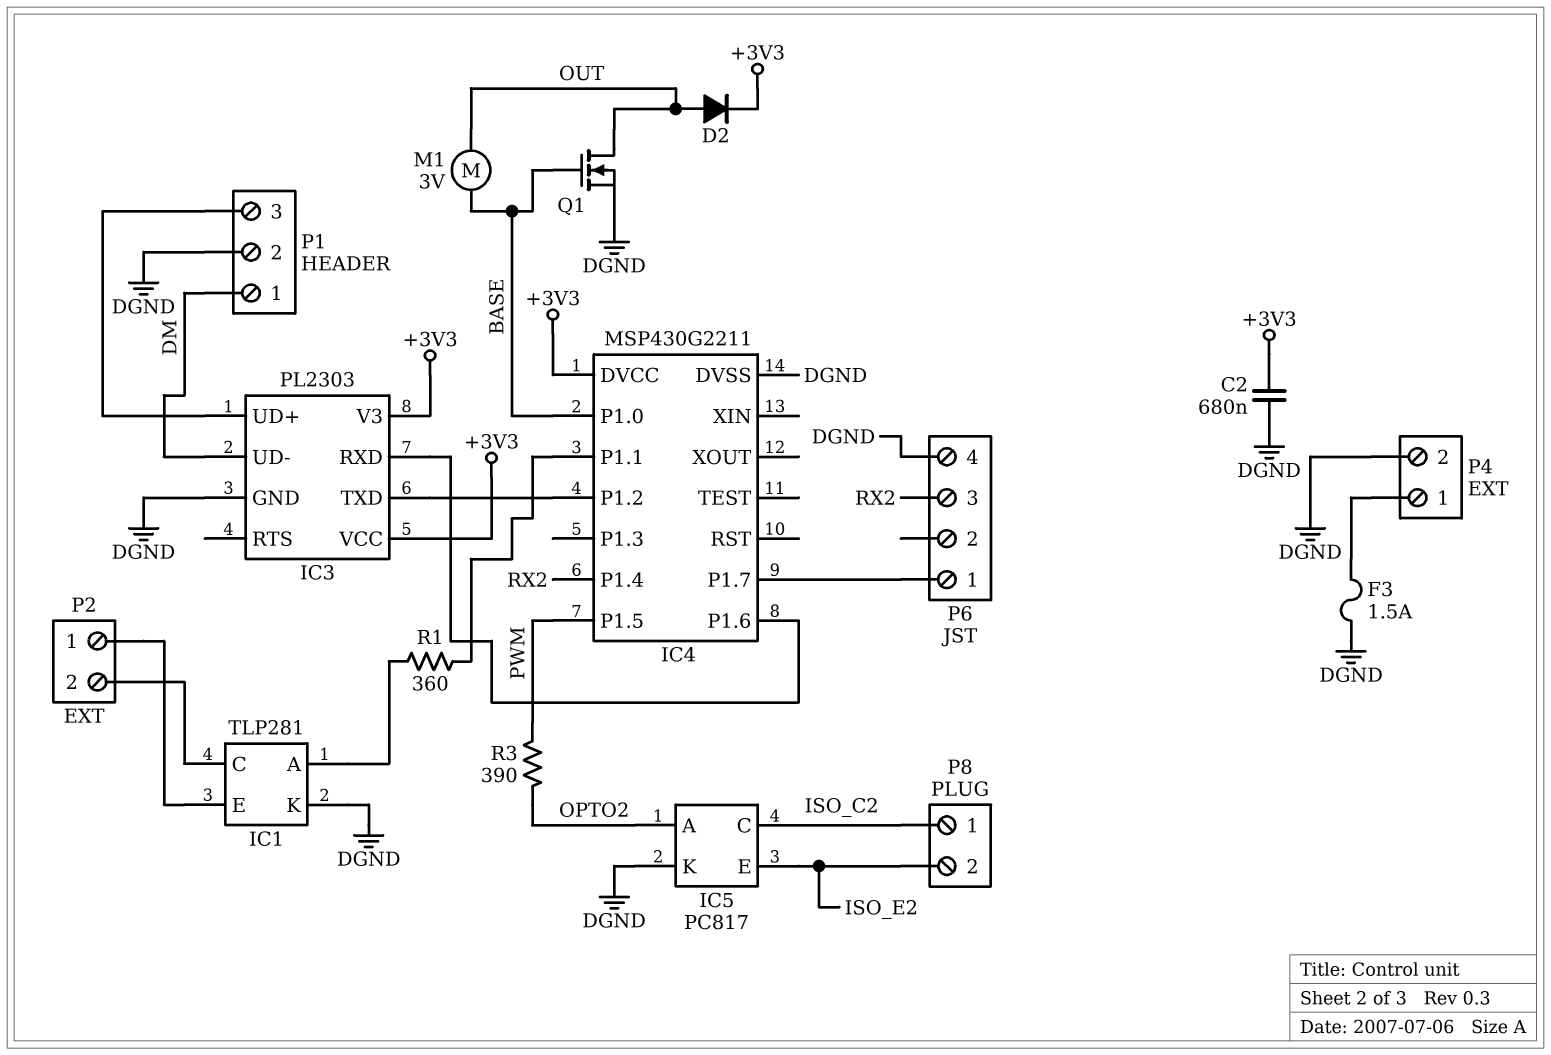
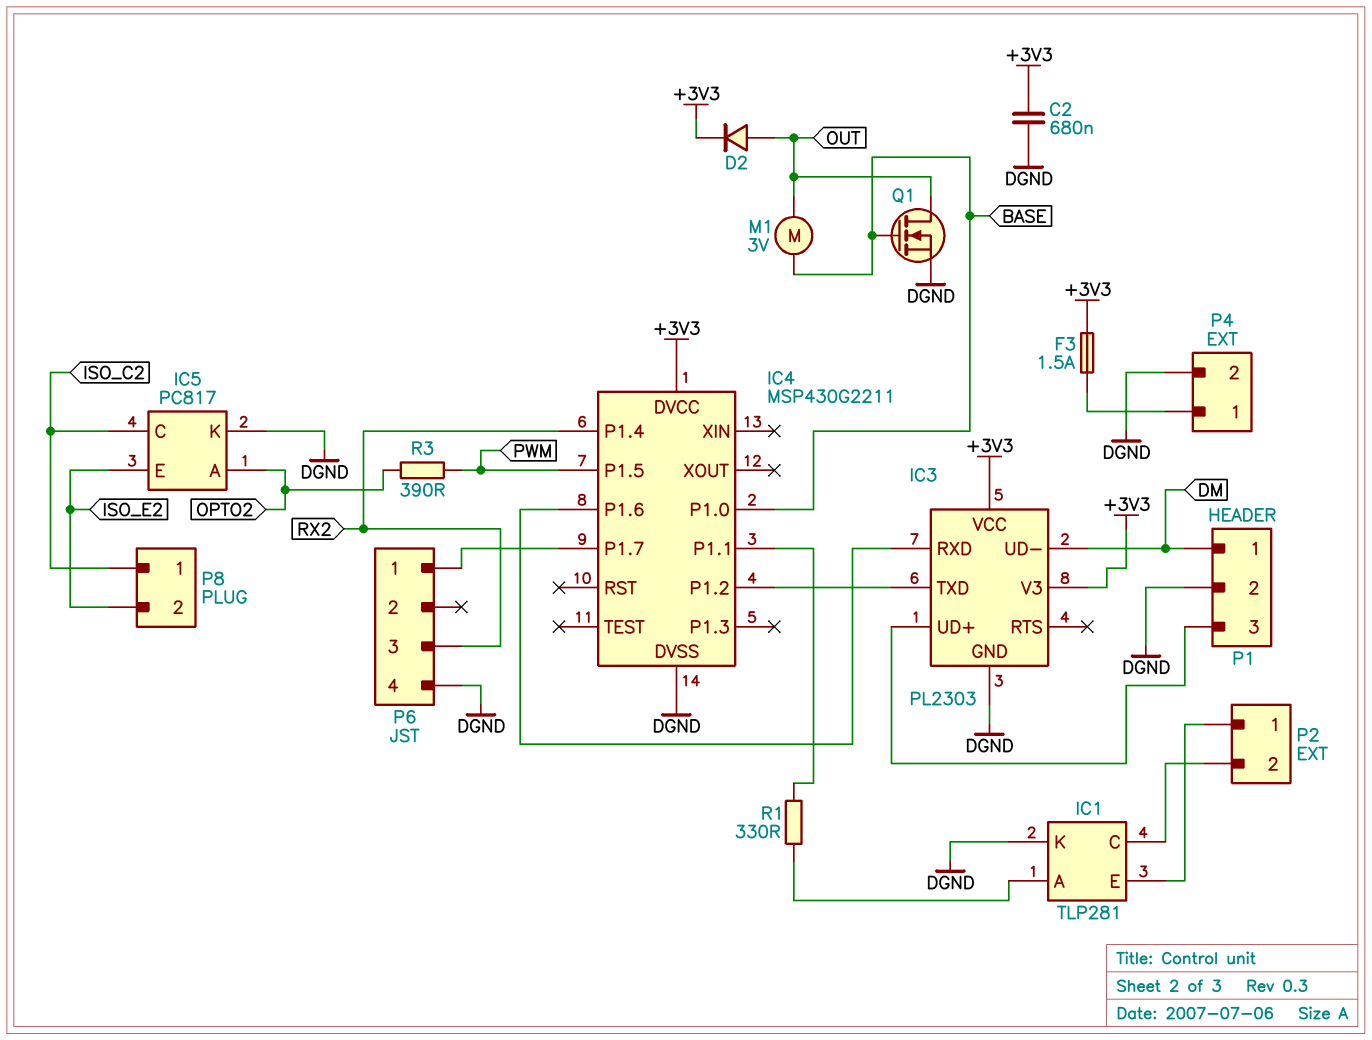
F3: 1.5A (DGND, P4/1) -> 1.5A (+3V3, P4/1)
R1: 360 (IC1/A, IC4/P1.1) -> 330 (IC1/A, IC4/P1.1)

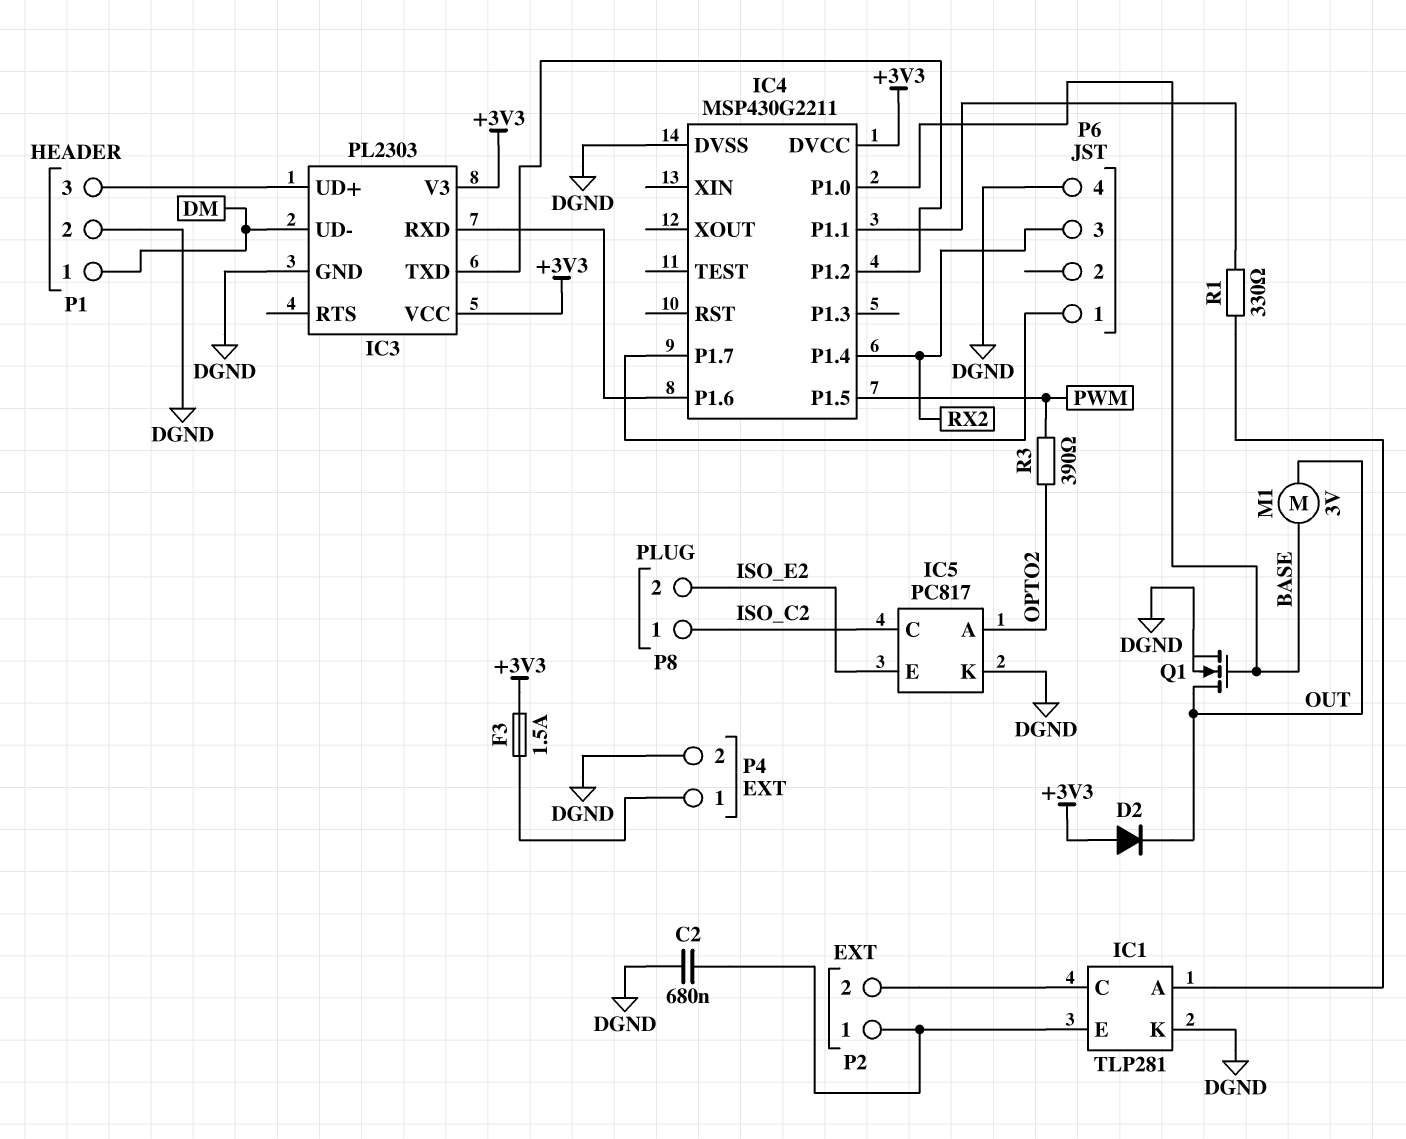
C2: 680nF (+3V3, DGND) -> 680nF (DGND, IC1/E)
D2: diode (A OUT, K +3V3) -> diode (A +3V3, K OUT)

